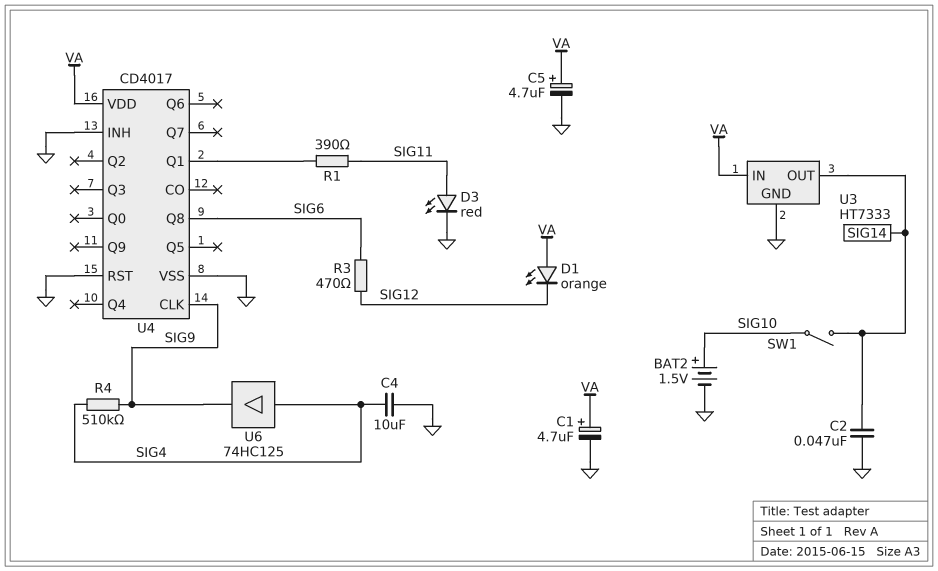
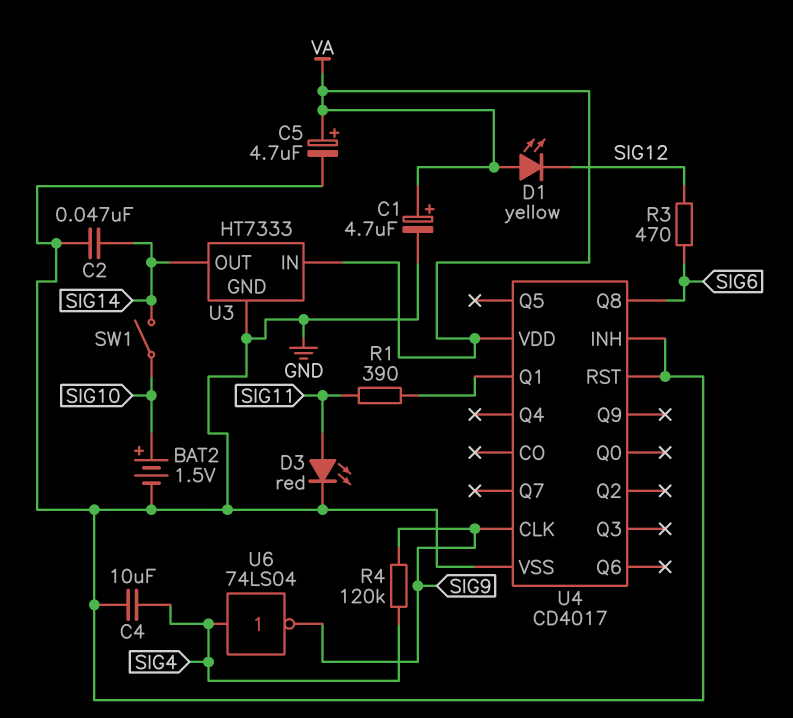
D1: LED orange (A VA, K SIG12) -> LED yellow (A VA, K SIG12)
R4: 510k (SIG4, SIG9) -> 120k (SIG4, SIG9)
U6: buffer 74HC125 (in SIG4, out SIG9) -> NOT 74LS04 (in SIG4, out SIG9)

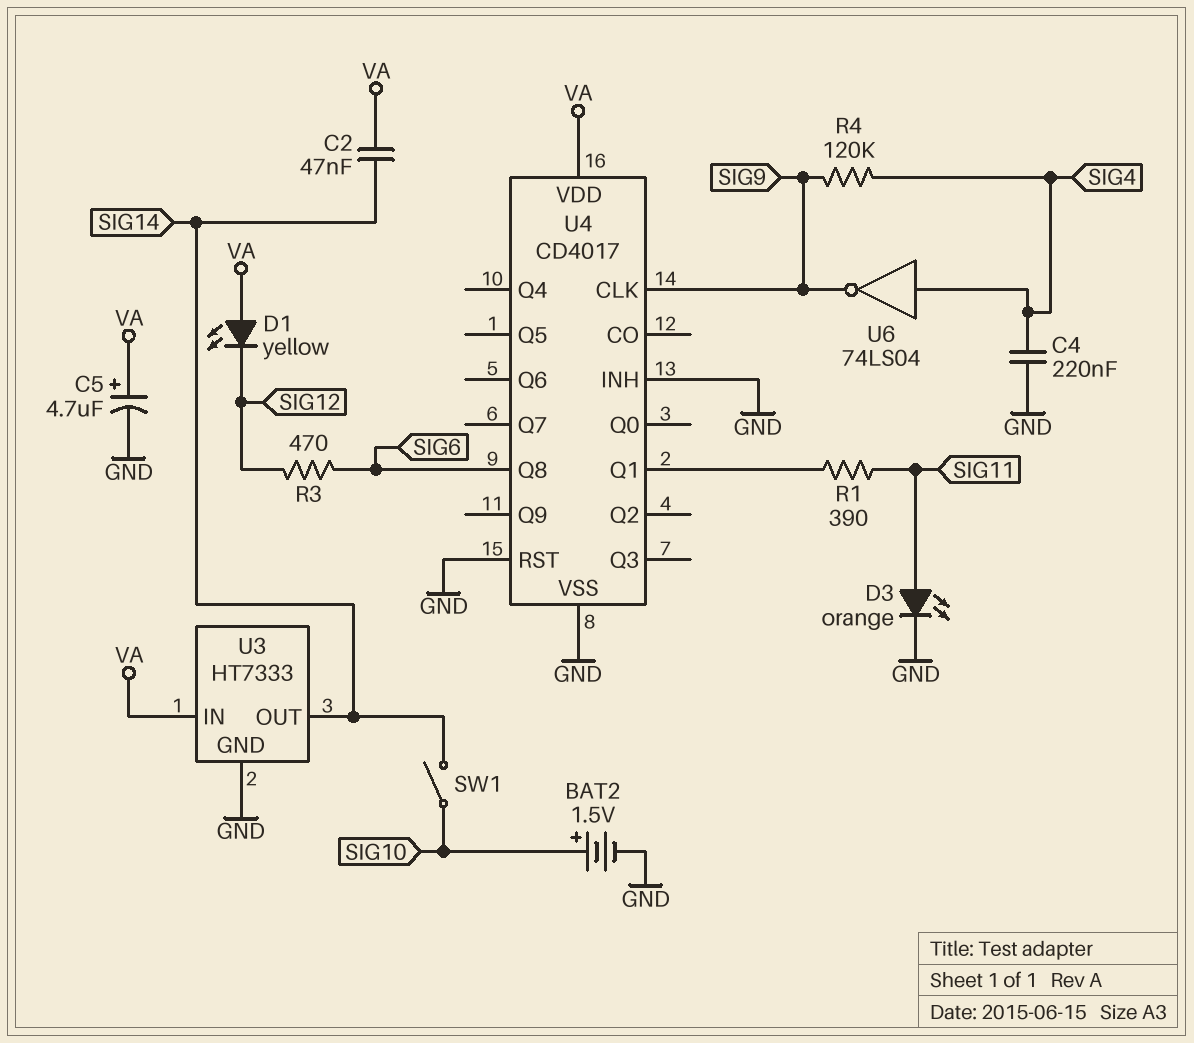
C1: 4.7uF (plus VA, minus GND) -> none
C2: 47nF (GND, SIG14) -> 47nF (SIG14, VA)
C4: 10uF (GND, SIG4) -> 220nF (GND, SIG4)
D3: LED red (A SIG11, K GND) -> LED orange (A SIG11, K GND)

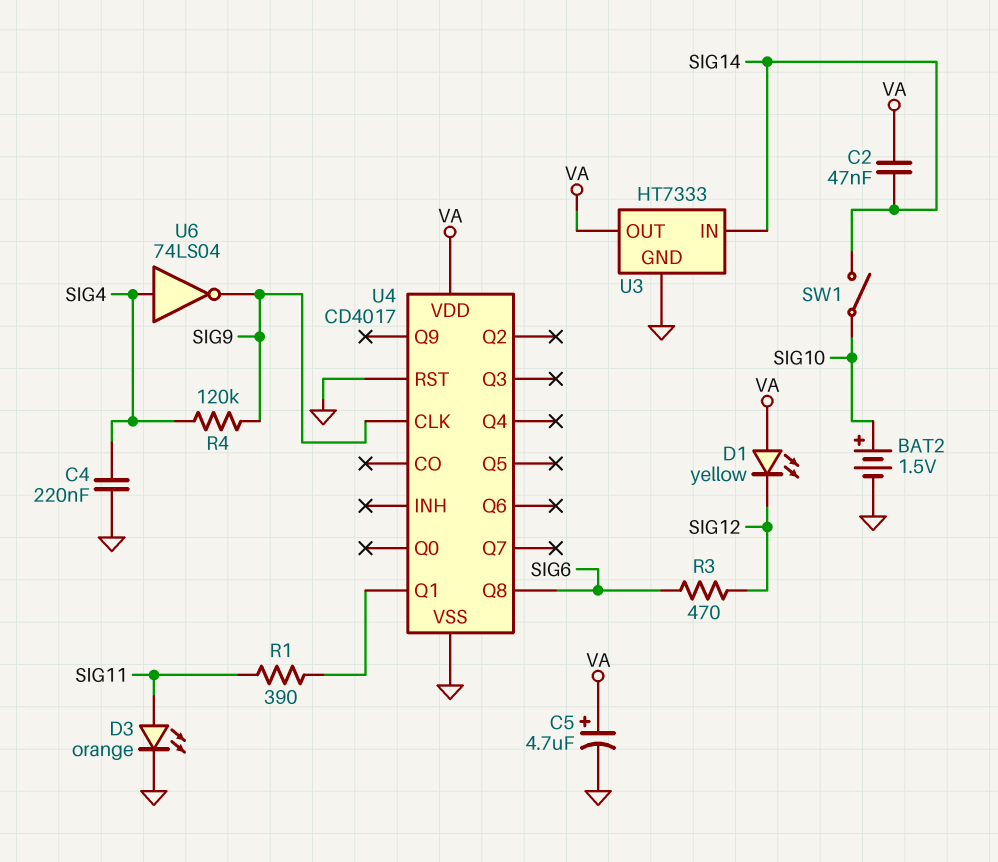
U3 pin IN: VA -> SIG14
U3 pin OUT: SIG14 -> VA
U4 pin INH: GND -> none

